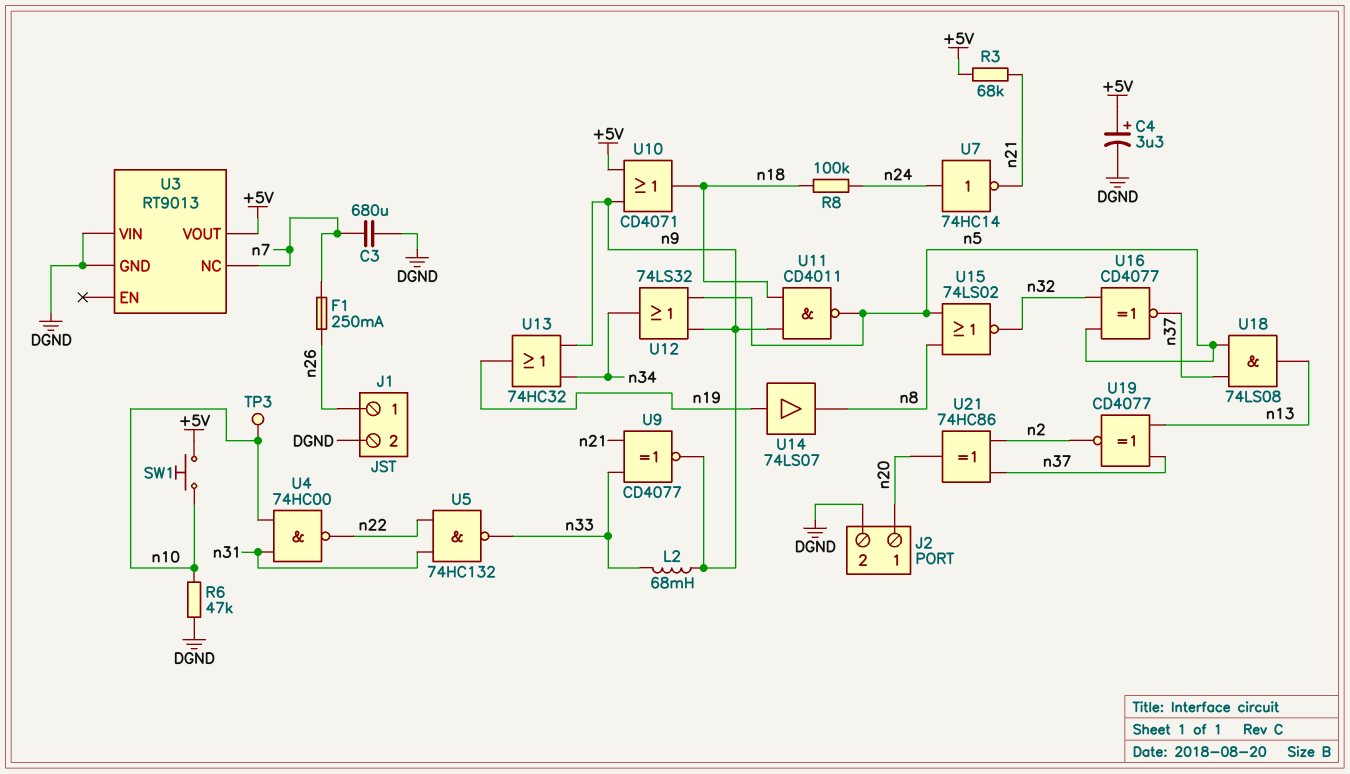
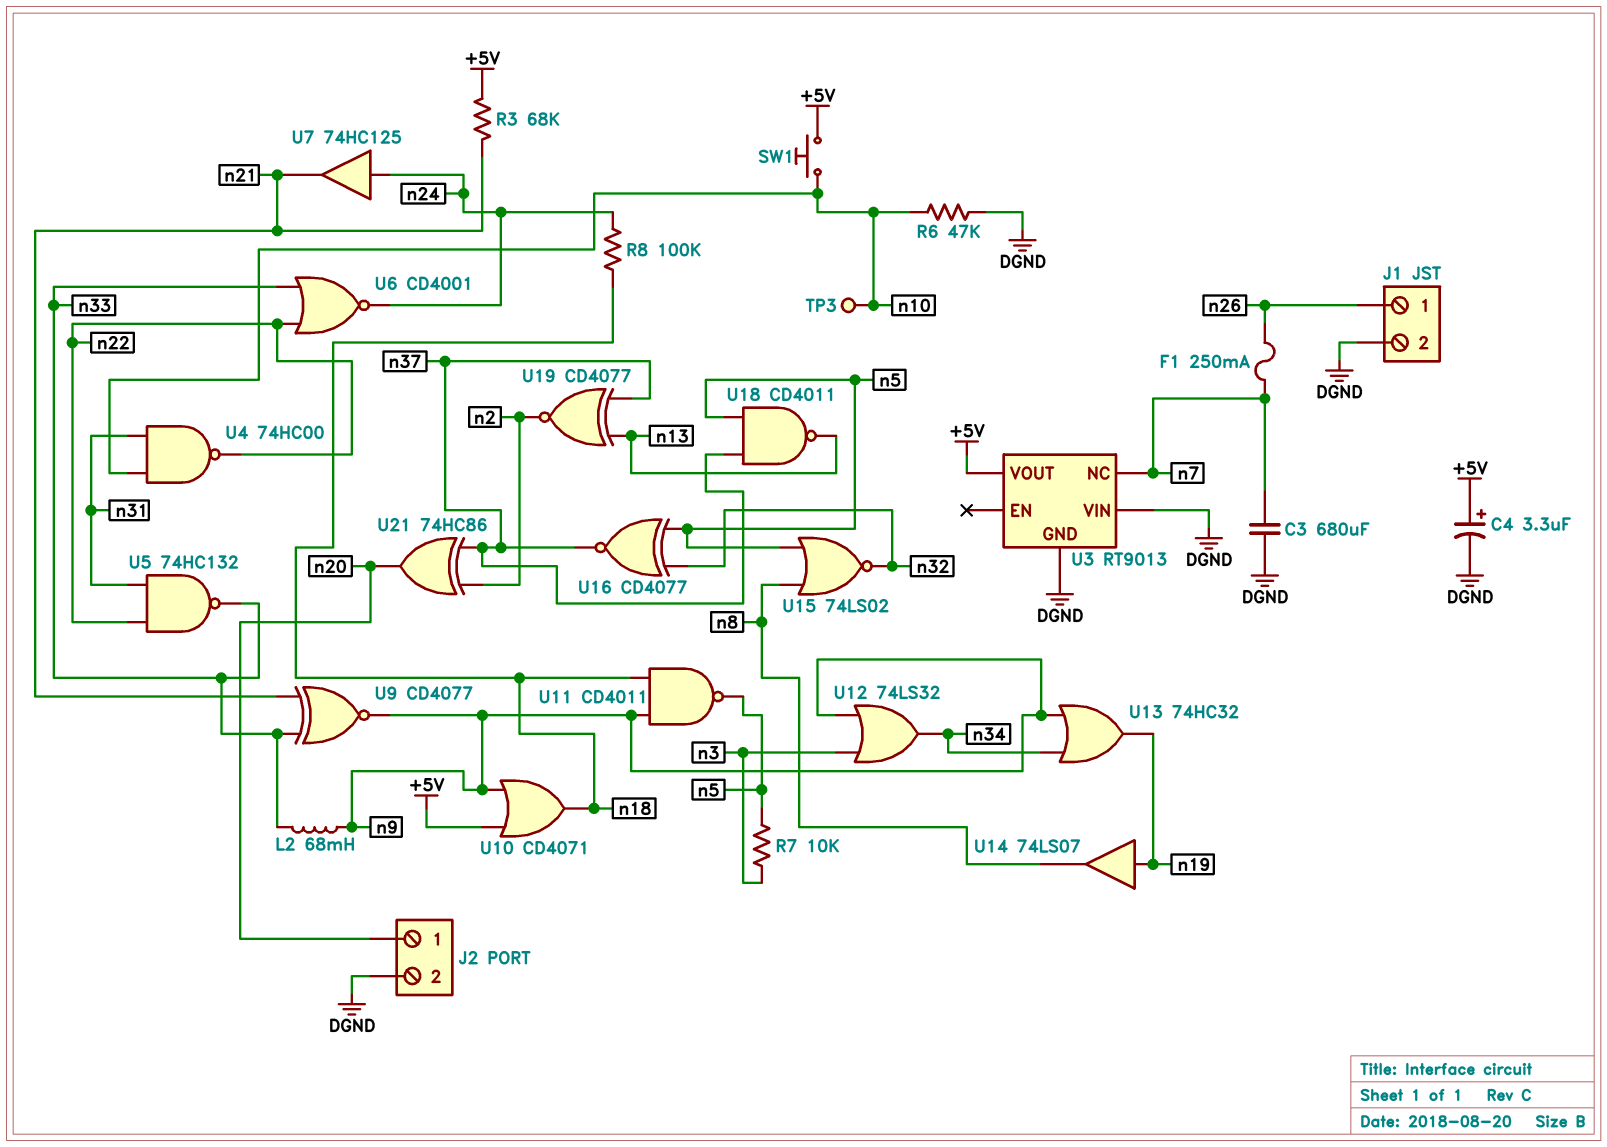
R7: none -> 10k (n3, n5)
U6: none -> NOR CD4001 (in n22, in n33, out n24)
U7: NOT 74HC14 (in n24, out n21) -> buffer 74HC125 (in n24, out n21)
U12: OR 74LS32 (in n5, in n9, out n34) -> OR 74LS32 (in n3, in n9, out n34)
U18: AND 74LS08 (in n5, in n37, out n13) -> NAND CD4011 (in n5, in n37, out n13)

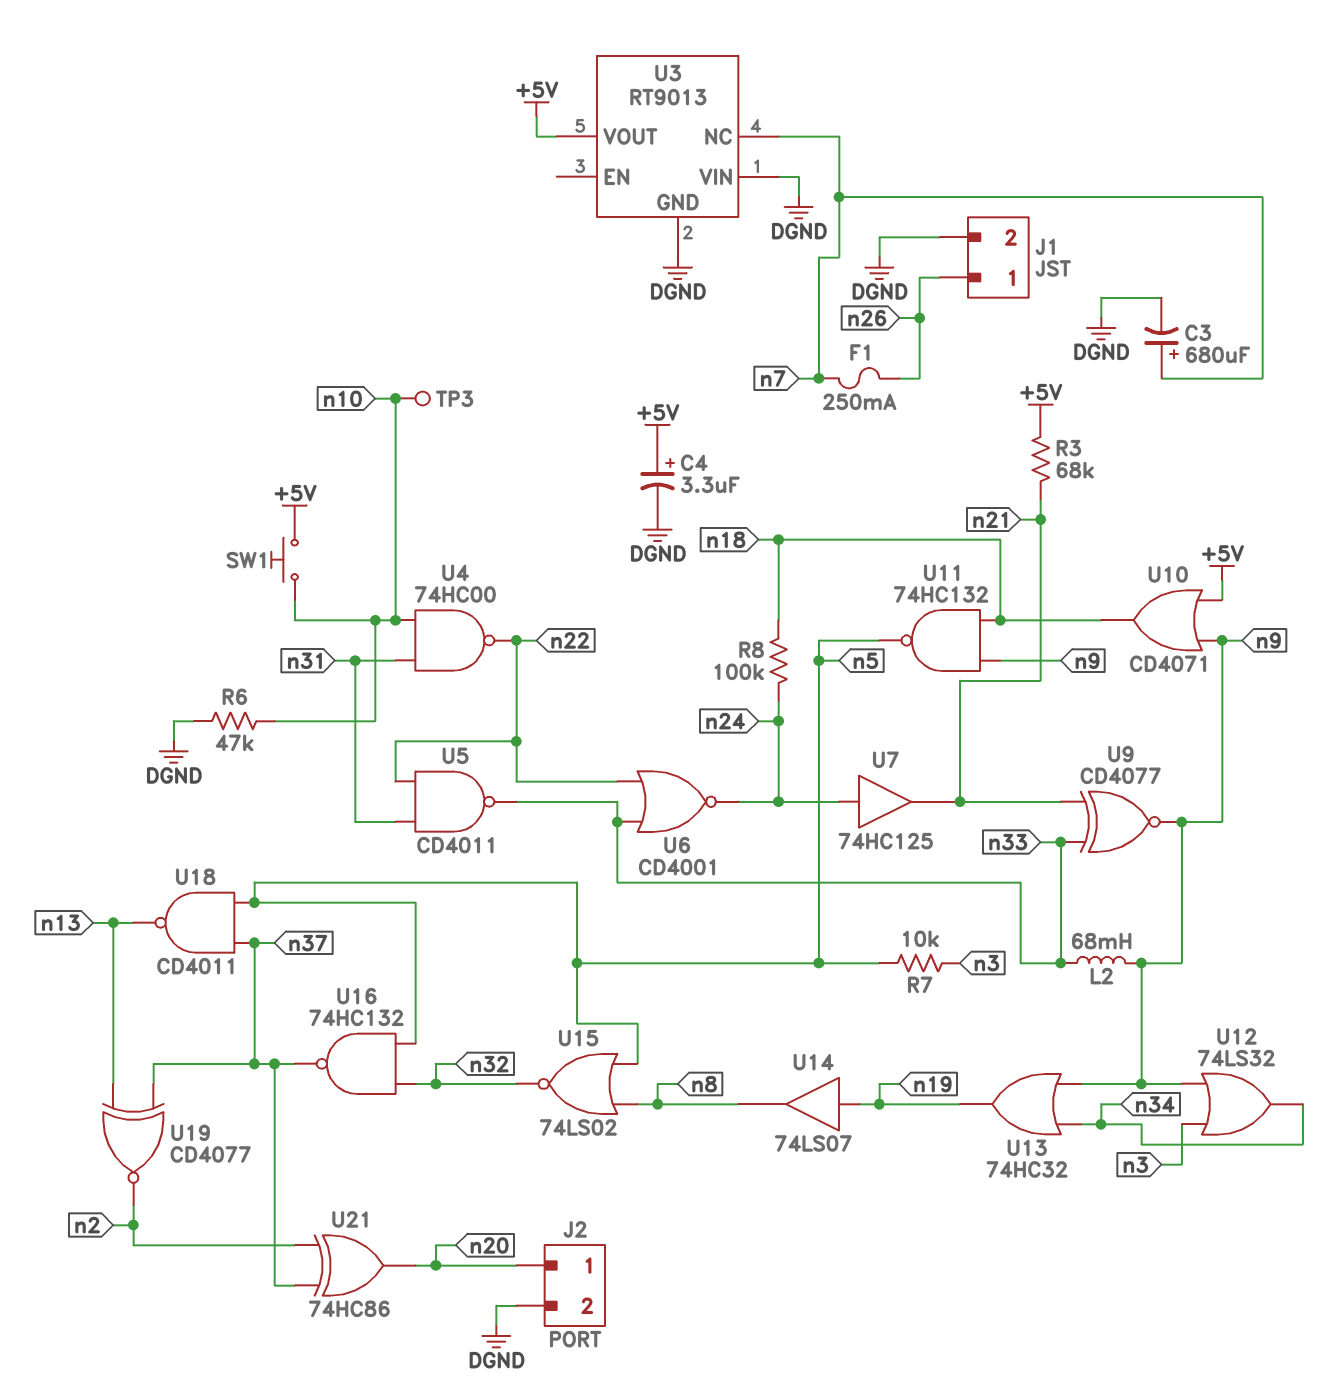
C3: 680uF (DGND, n7) -> 680uF (plus n7, minus DGND)
U5: NAND 74HC132 (in n22, in n31, out n33) -> NAND CD4011 (in n22, in n31, out n33)
U11: NAND CD4011 (in n9, in n18, out n5) -> NAND 74HC132 (in n9, in n18, out n5)
U16: XNOR CD4077 (in n5, in n32, out n37) -> NAND 74HC132 (in n5, in n32, out n37)

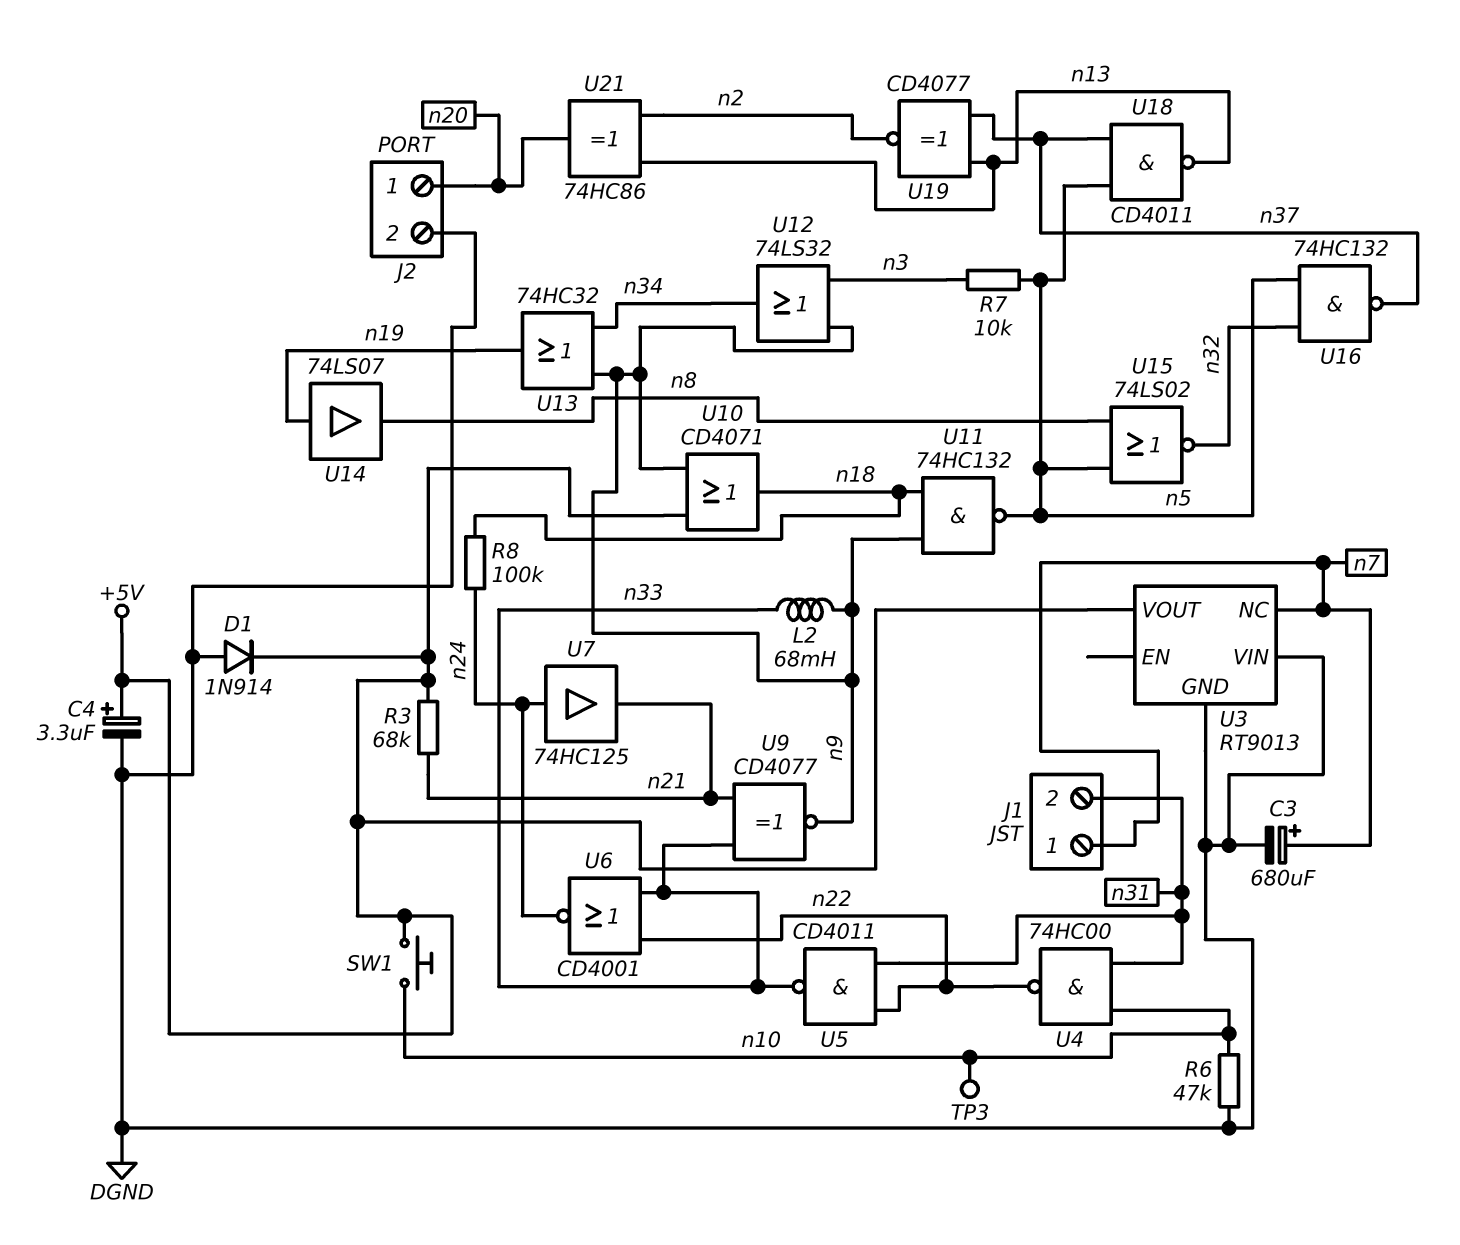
D1: none -> diode 1N914 (A DGND, K +5V)
F1: 250mA (n7, n26) -> none
J1 pin 1: n26 -> n7
J1 pin 2: DGND -> n31
U21: XOR 74HC86 (in n2, in n37, out n20) -> XOR 74HC86 (in n2, in n13, out n20)

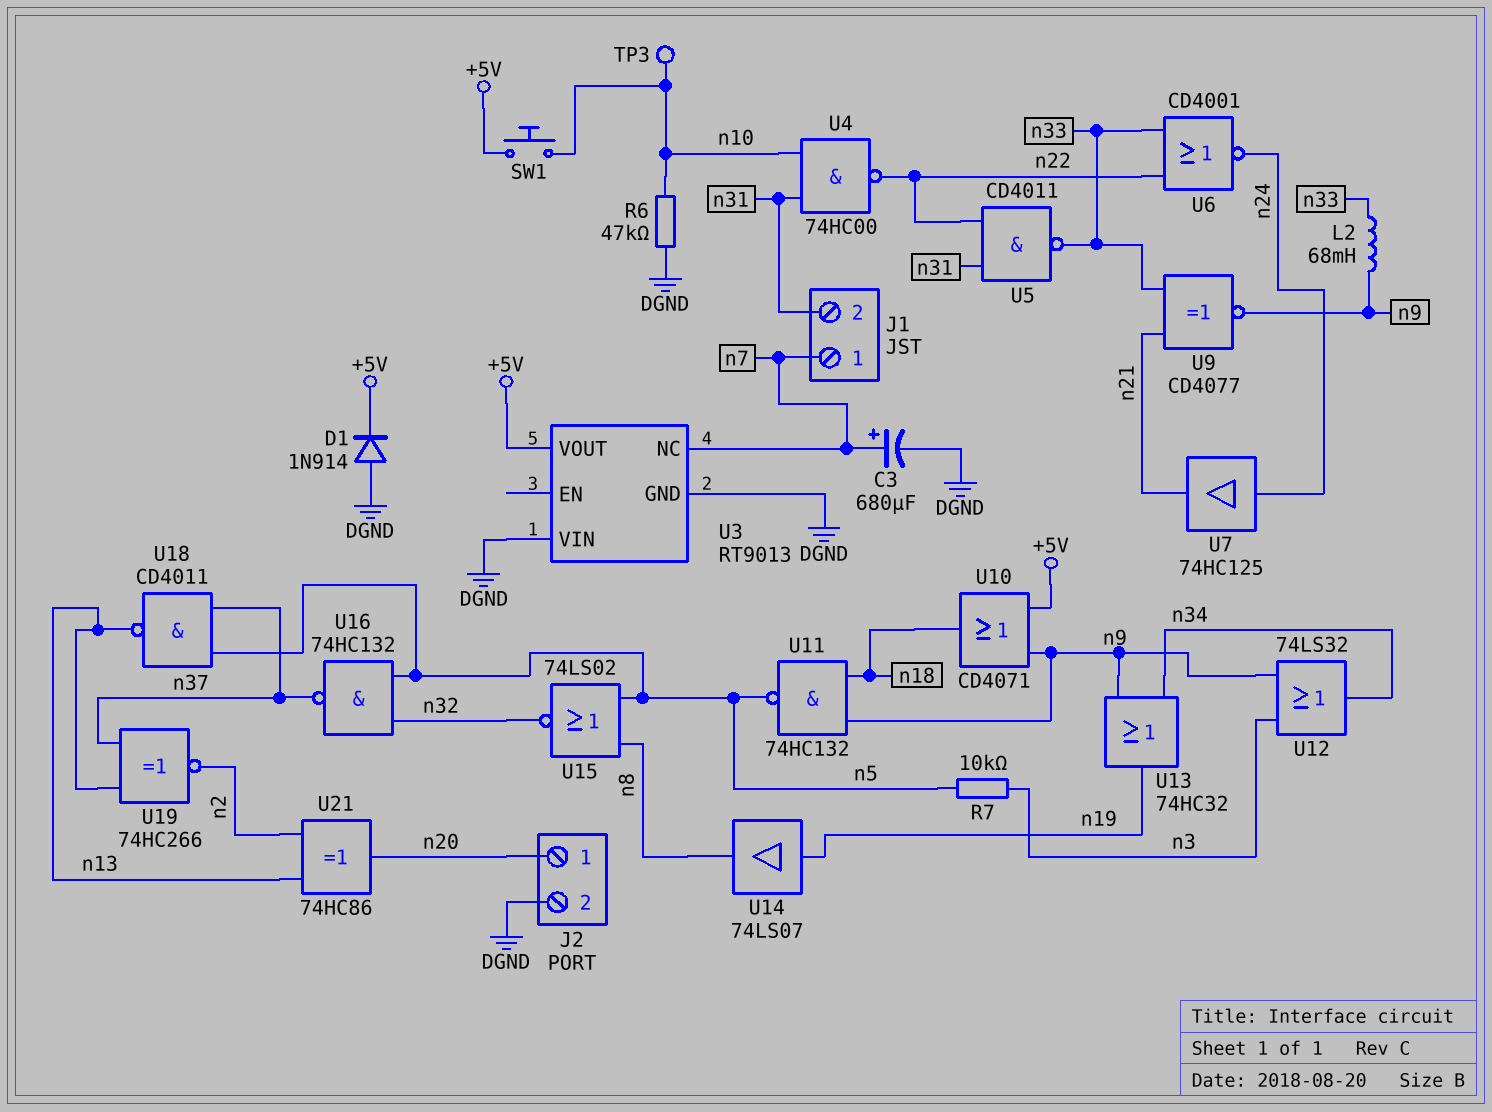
C4: 3.3uF (plus +5V, minus DGND) -> none
R3: 68k (+5V, n21) -> none
R8: 100k (n18, n24) -> none
U19: XNOR CD4077 (in n13, in n37, out n2) -> XNOR 74HC266 (in n13, in n37, out n2)

